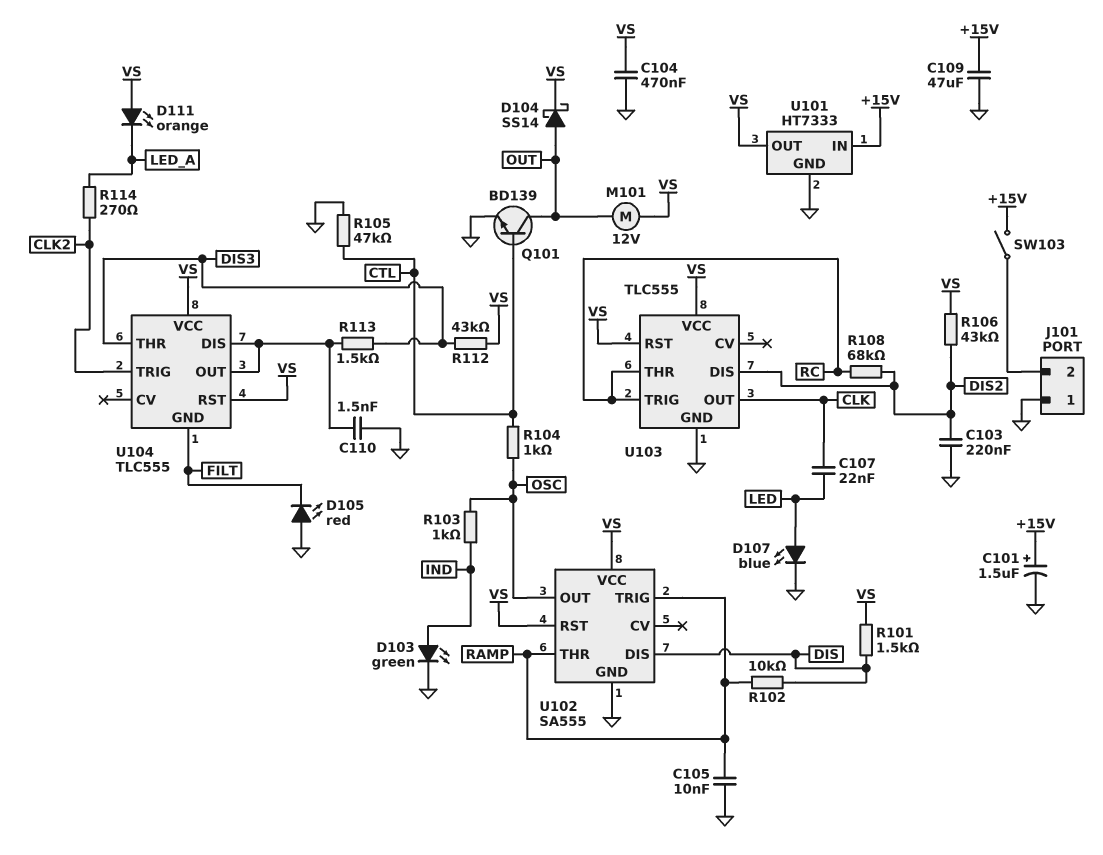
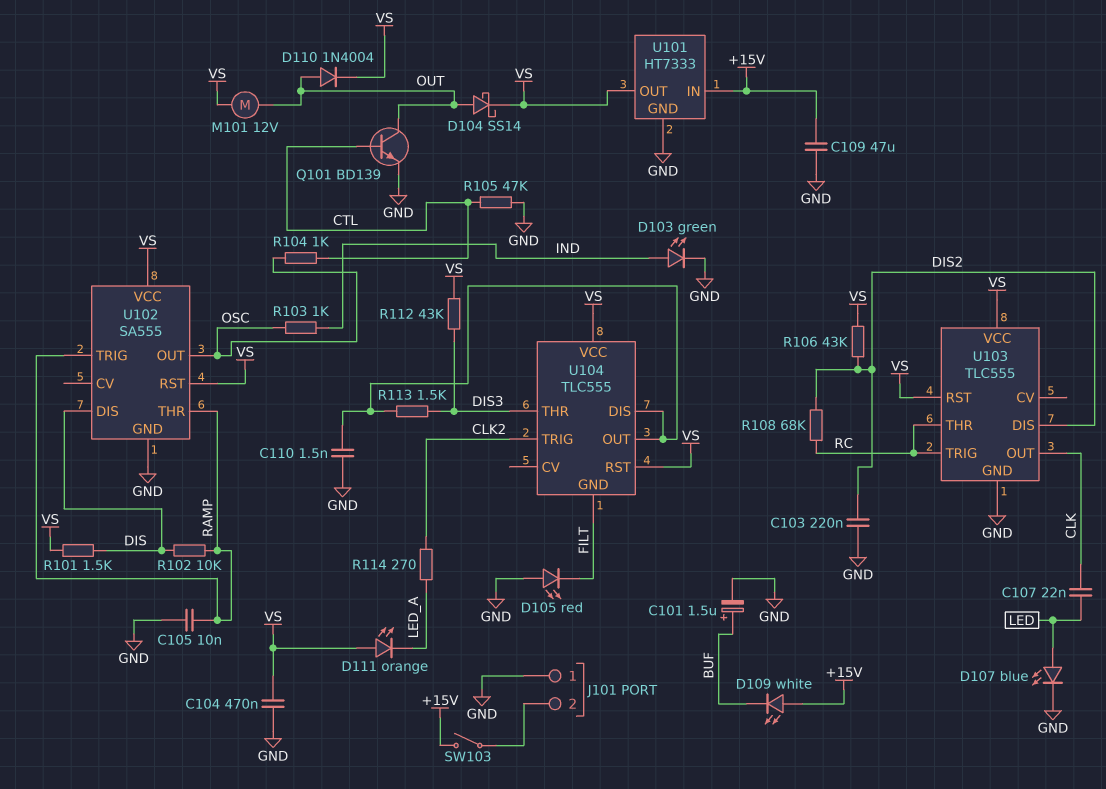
C101: 1.5uF (plus +15V, minus GND) -> 1.5uF (plus BUF, minus GND)
D109: none -> LED white (A +15V, K BUF)
D110: none -> diode 1N4004 (A OUT, K VS)

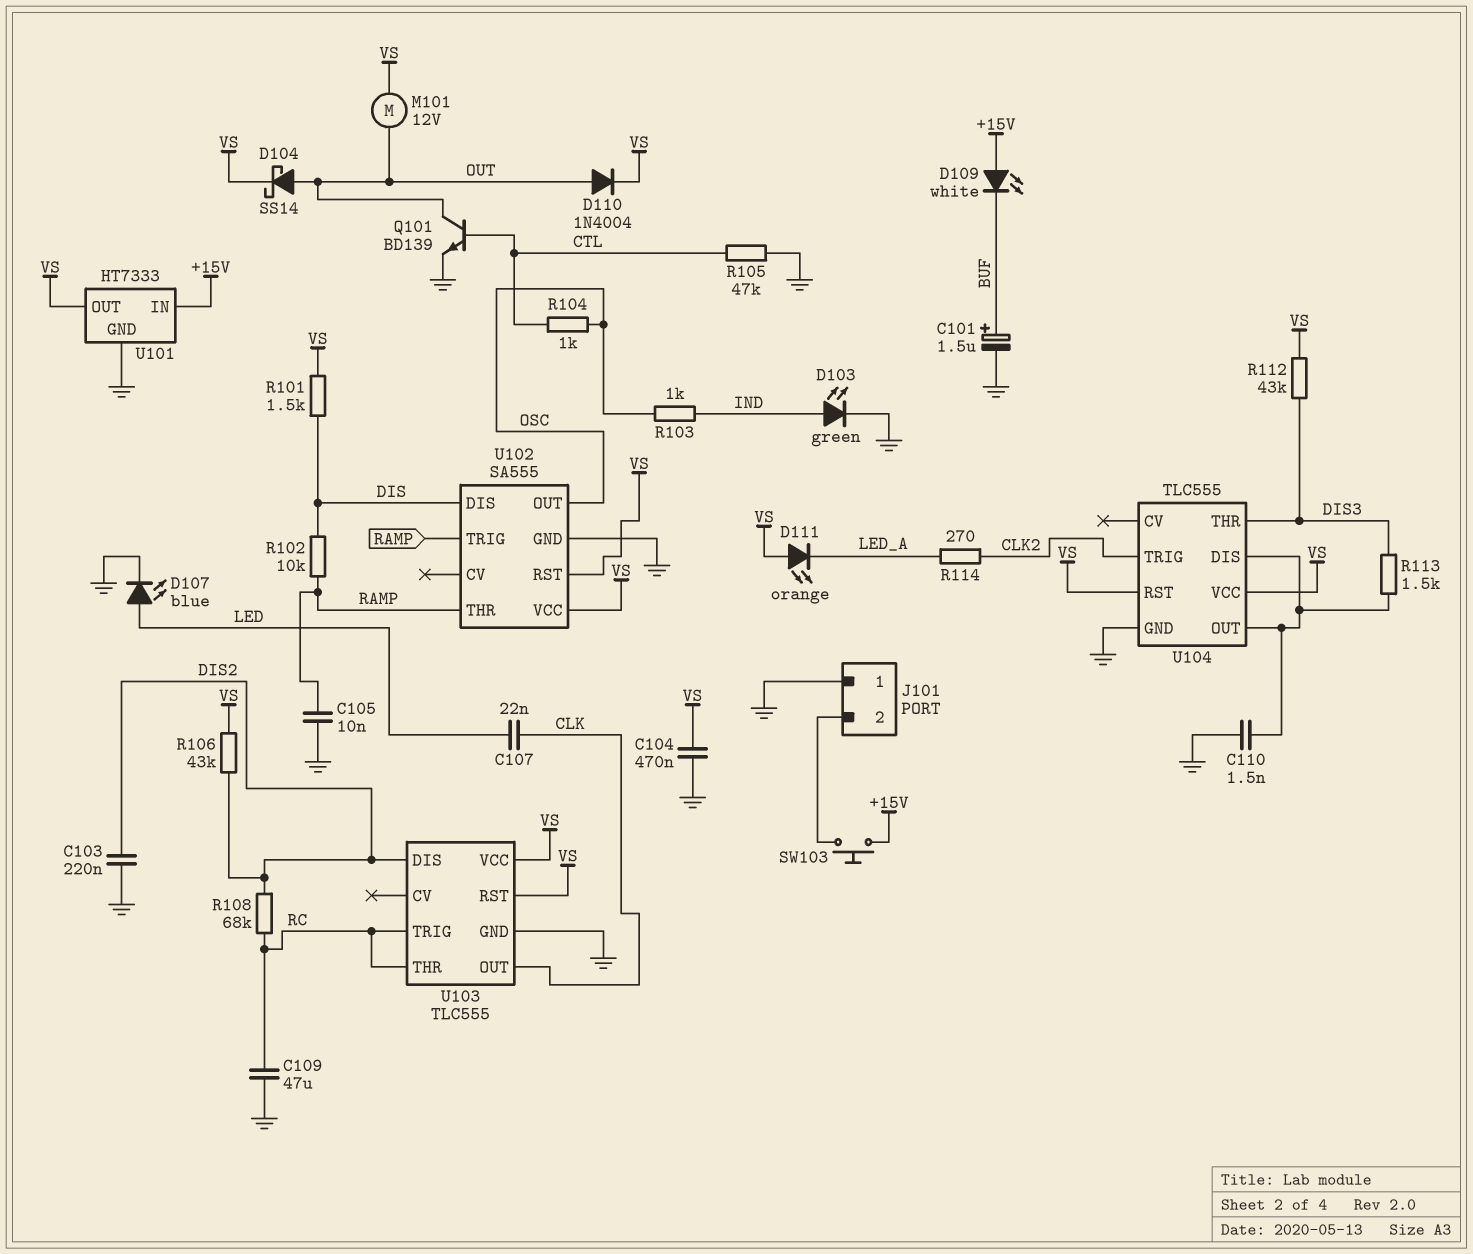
C109: 47uF (+15V, GND) -> 47uF (GND, RC)
D105: LED red (A GND, K FILT) -> none
SW103: switch (+15V, J101/2) -> button (+15V, J101/2)
U104 pin GND: FILT -> GND

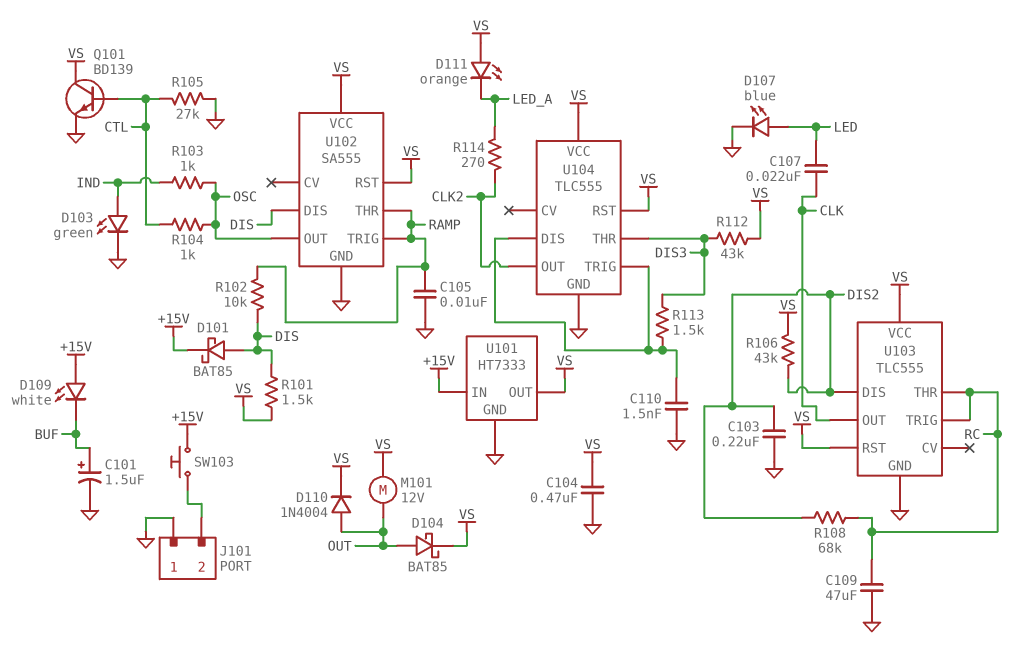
D101: none -> schottky BAT85 (A DIS, K +15V)
D104: schottky SS14 (A OUT, K VS) -> schottky BAT85 (A OUT, K VS)
Q101: NPN BD139 (B CTL, C OUT, E GND) -> NPN BD139 (B CTL, C VS, E GND)
R105: 47k (CTL, GND) -> 27k (CTL, GND)
U104 pin OUT: U104/DIS -> CLK2
U104 pin TRIG: CLK2 -> U104/DIS

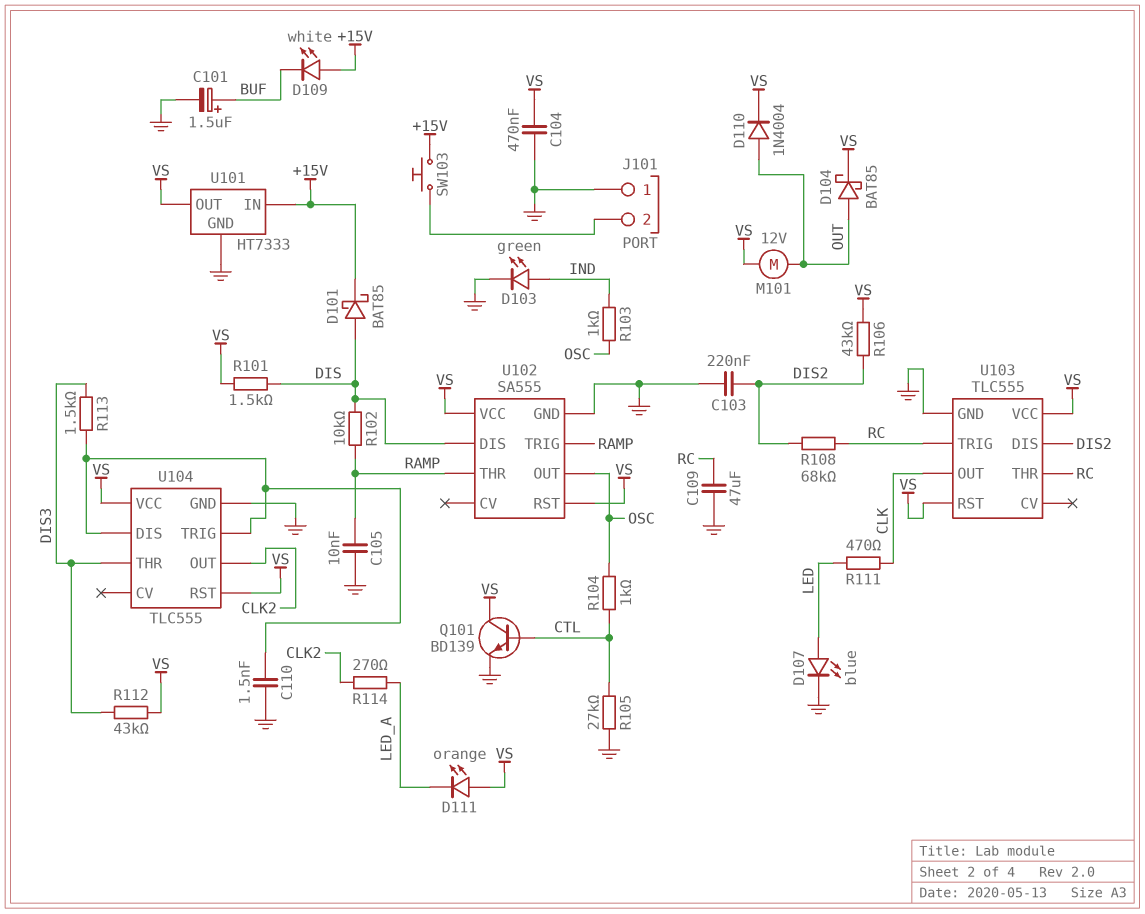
C107: 22nF (CLK, LED) -> none
R111: none -> 470 (CLK, LED)

